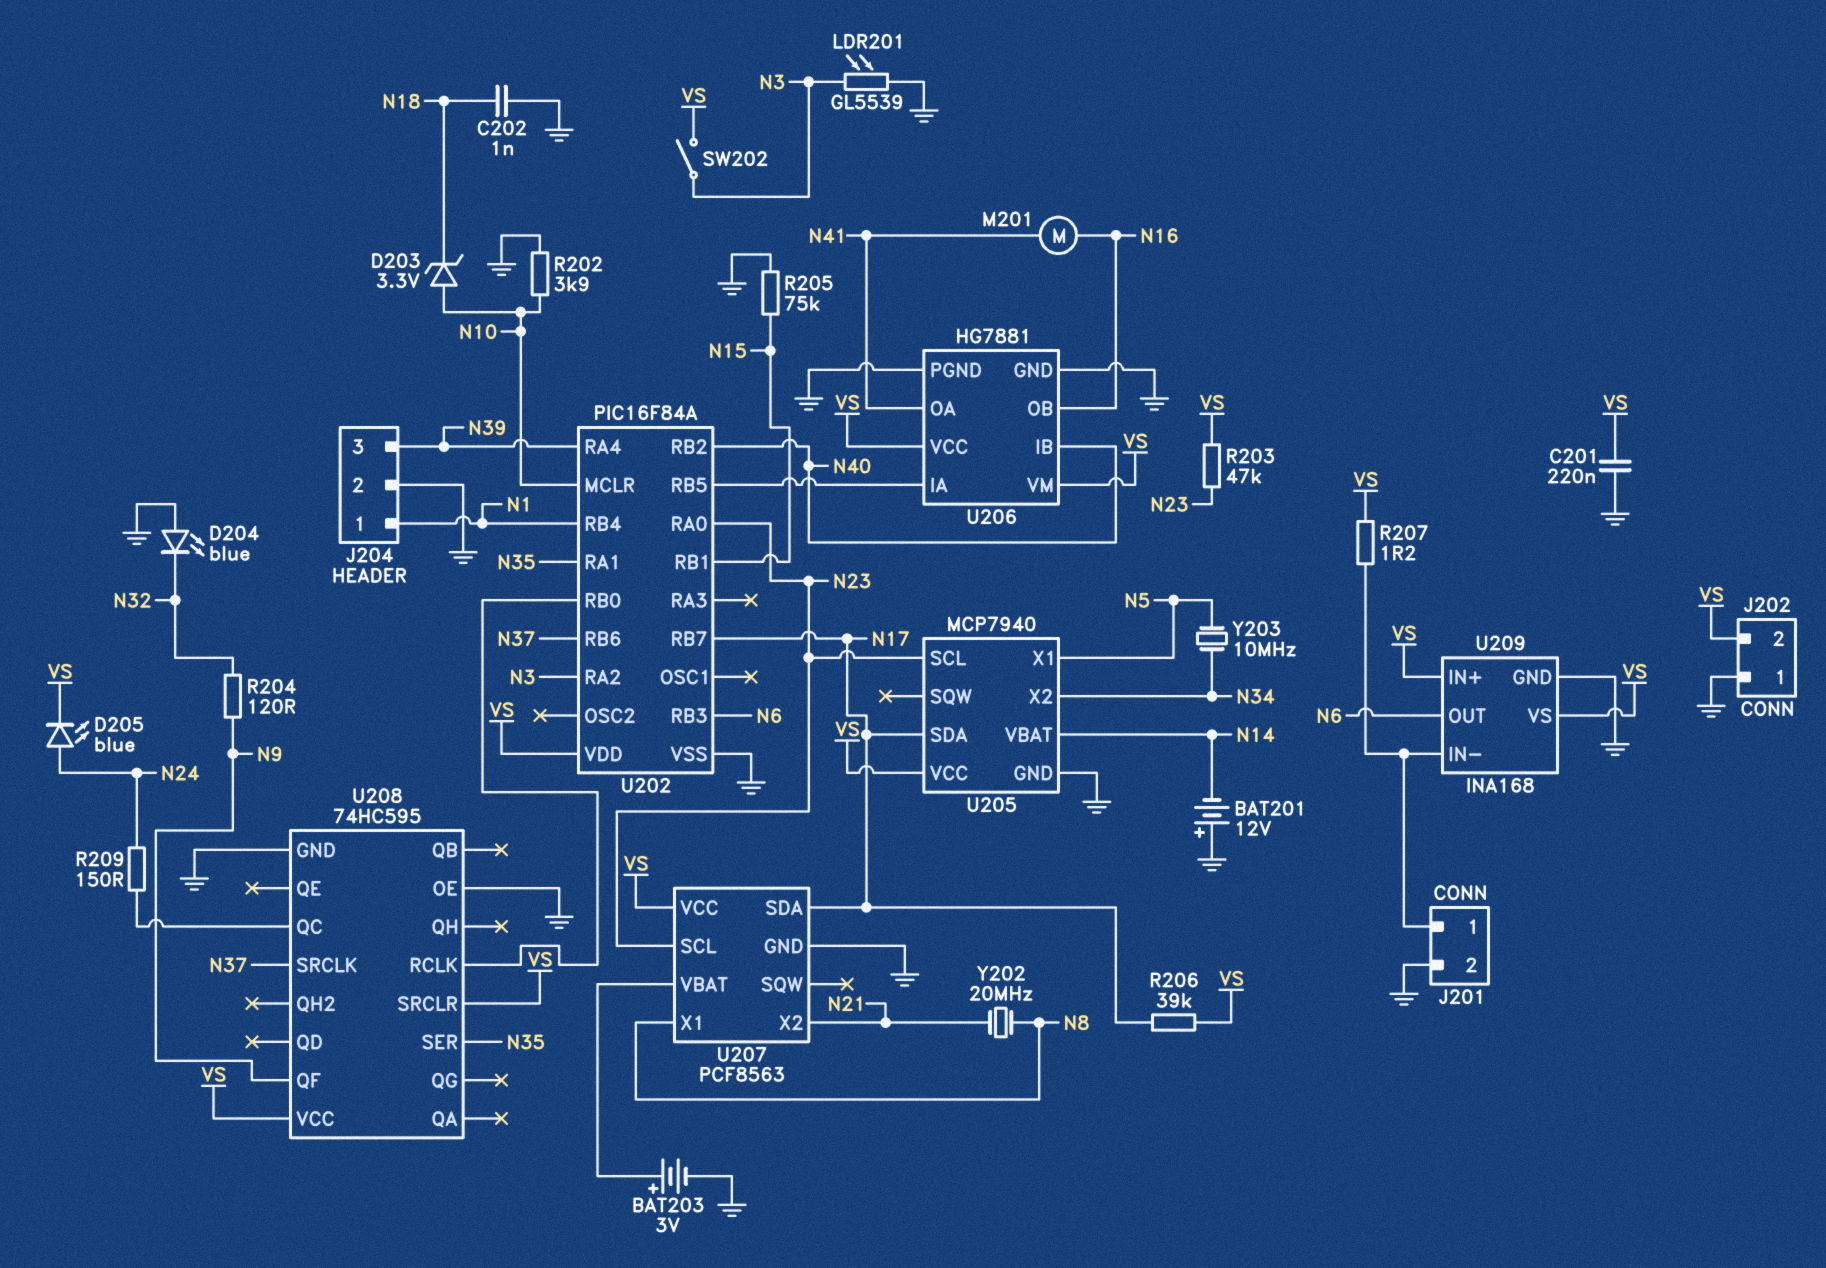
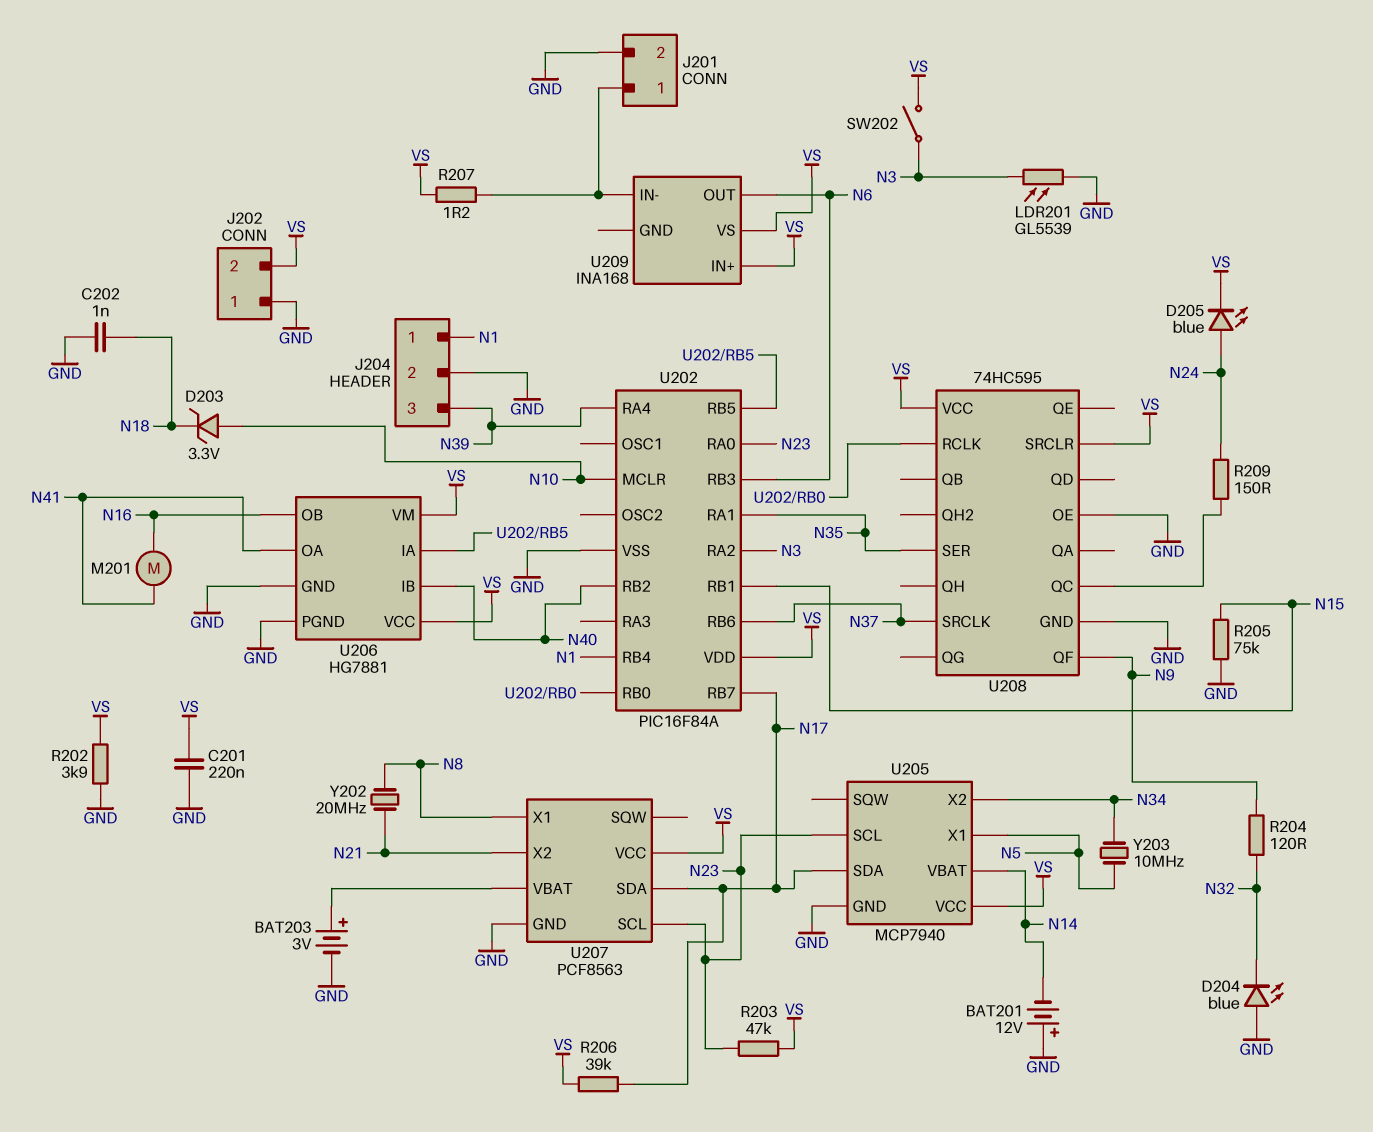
R202: 3.9k (GND, N10) -> 3.9k (GND, VS)
U209 pin GND: GND -> none

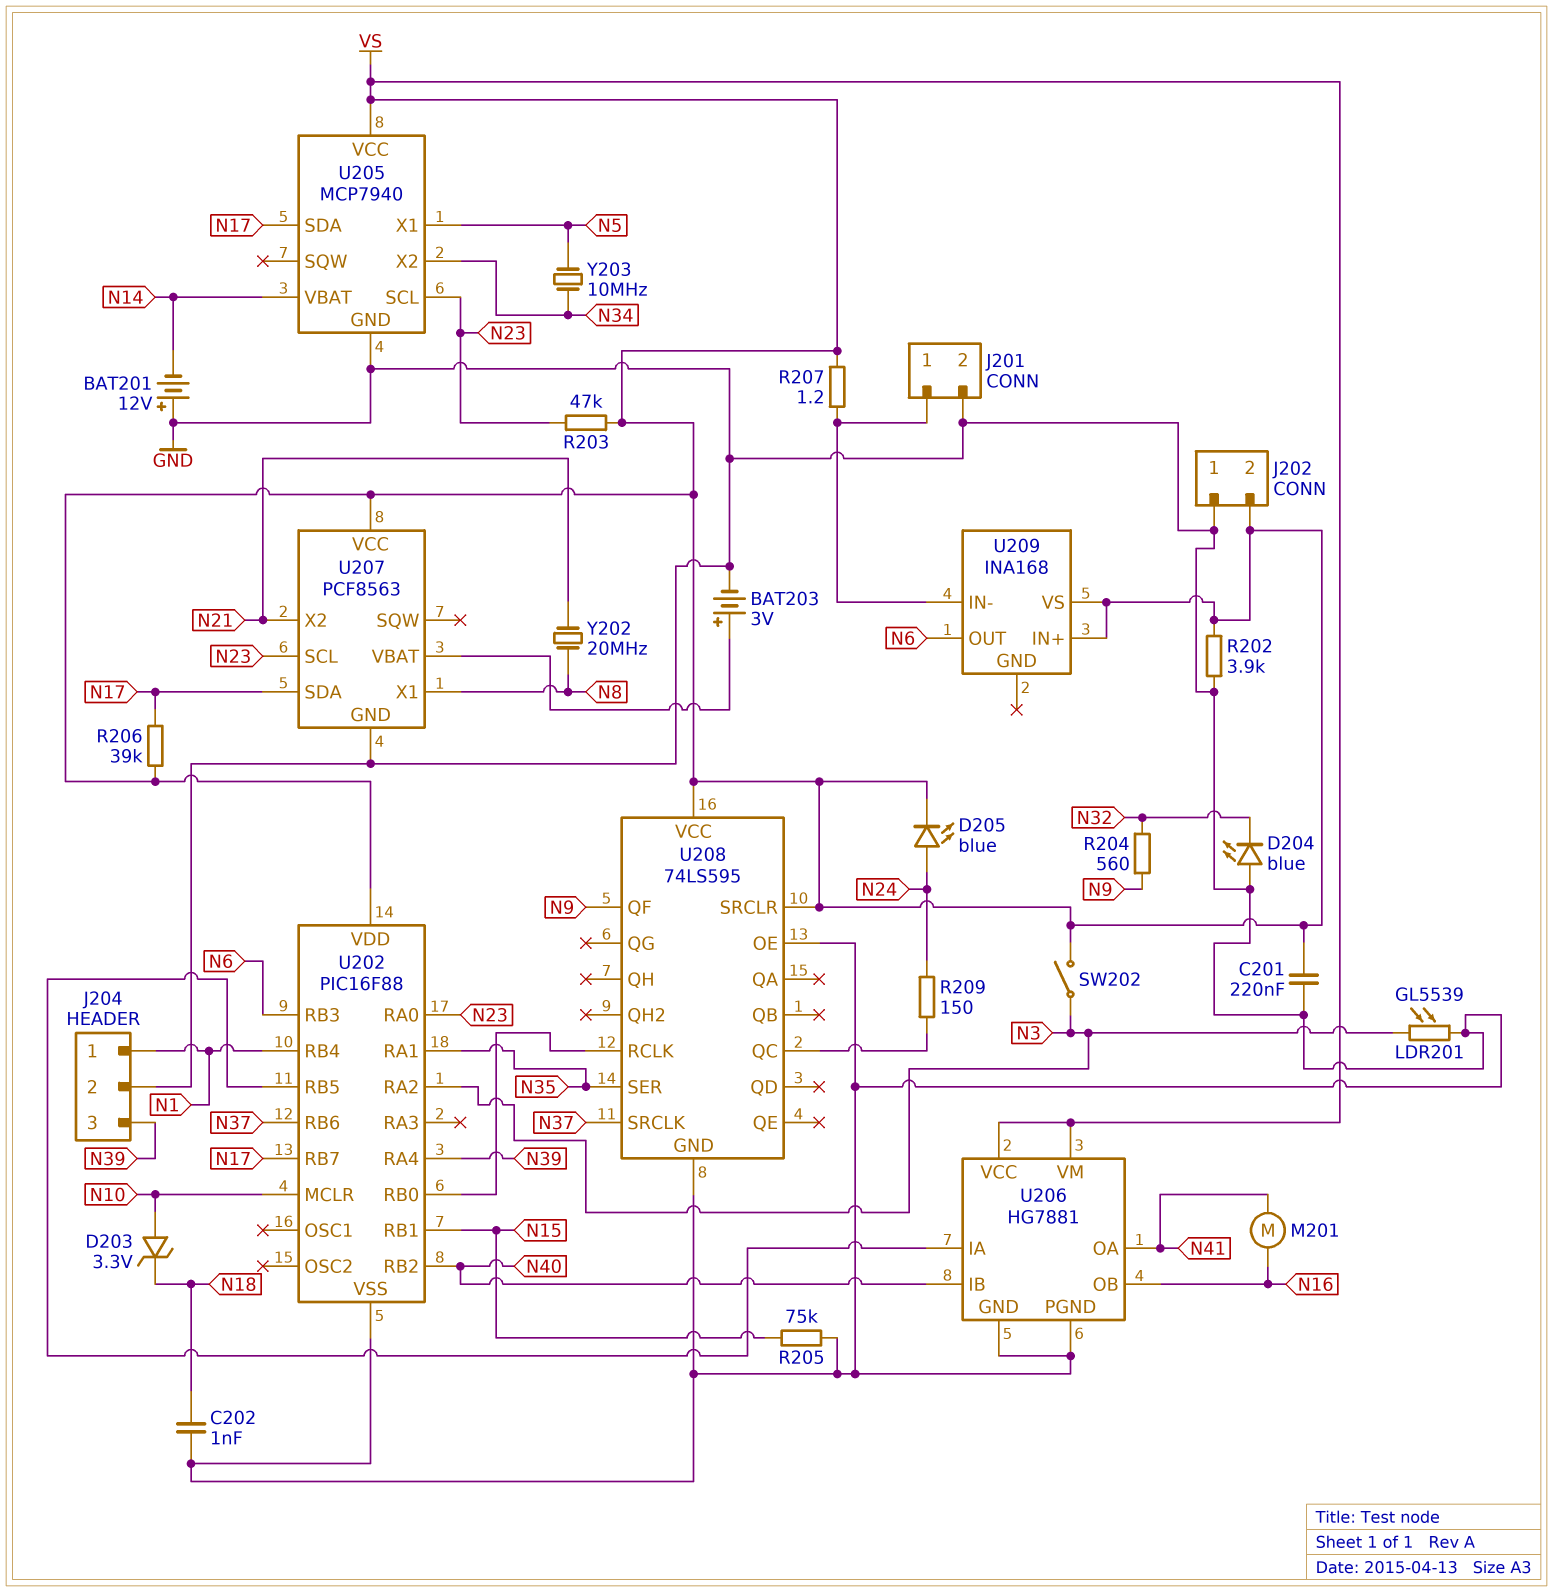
R204: 120 (N9, N32) -> 560 (N9, N32)
U202: PIC16F84A -> PIC16F88
U208: 74HC595 -> 74LS595

